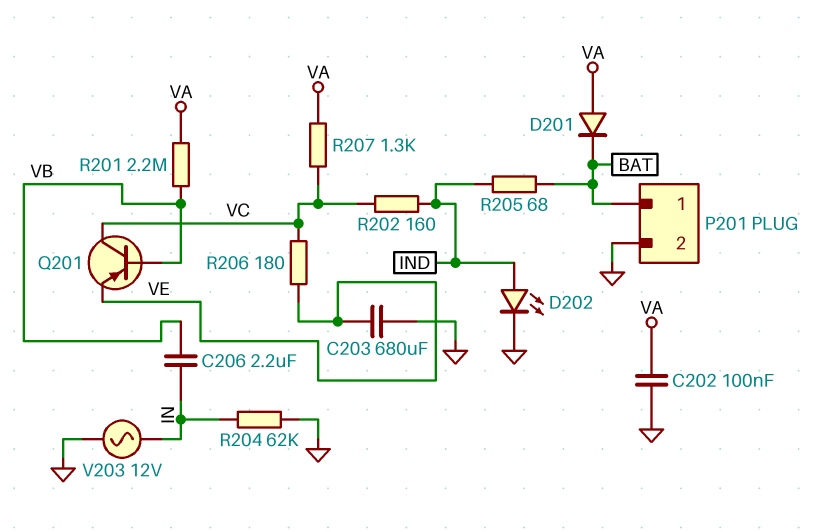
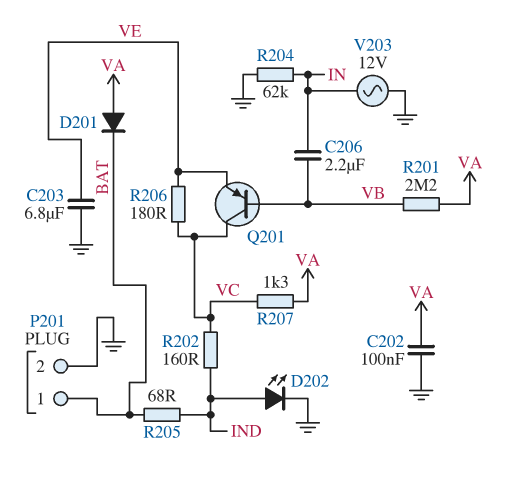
C203: 680uF (GND, VE) -> 6.8uF (GND, VE)

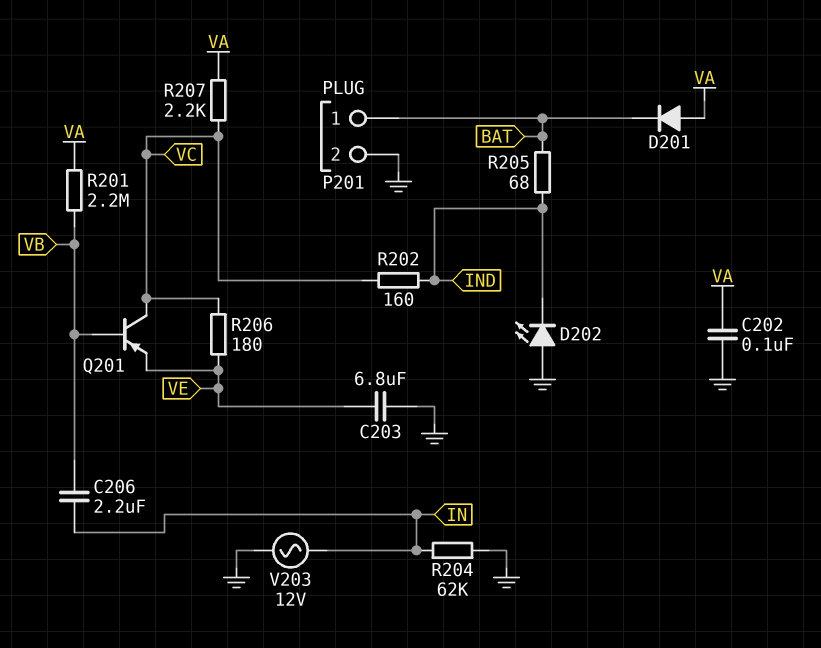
D202: LED (A IND, K GND) -> LED (A GND, K IND)
R207: 1.3k (VA, VC) -> 2.2k (VA, VC)

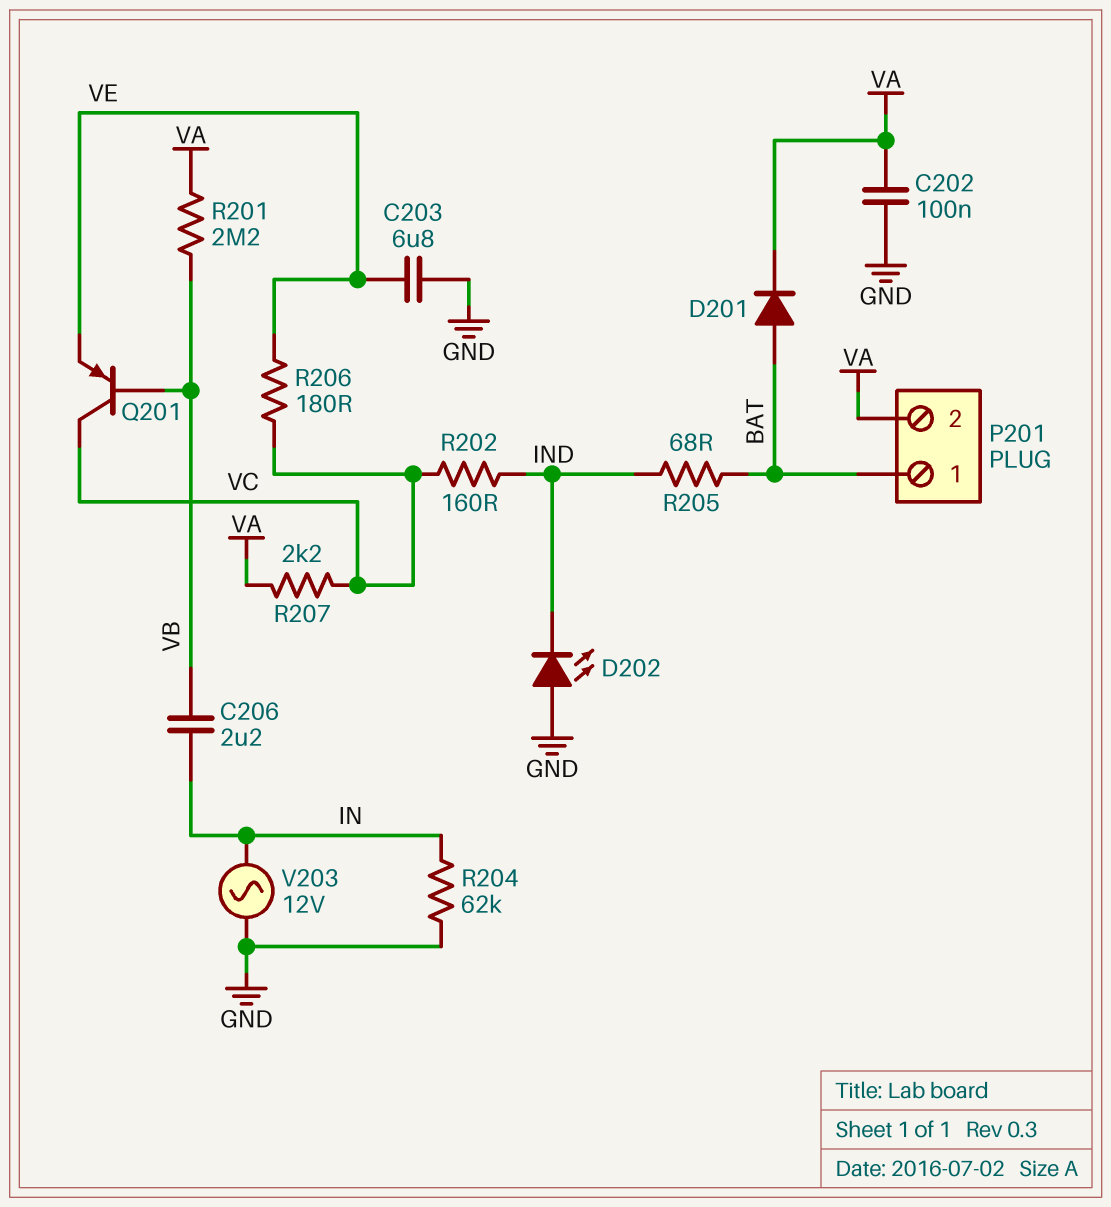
D201: diode (A VA, K BAT) -> diode (A BAT, K VA)
P201 pin 2: GND -> VA

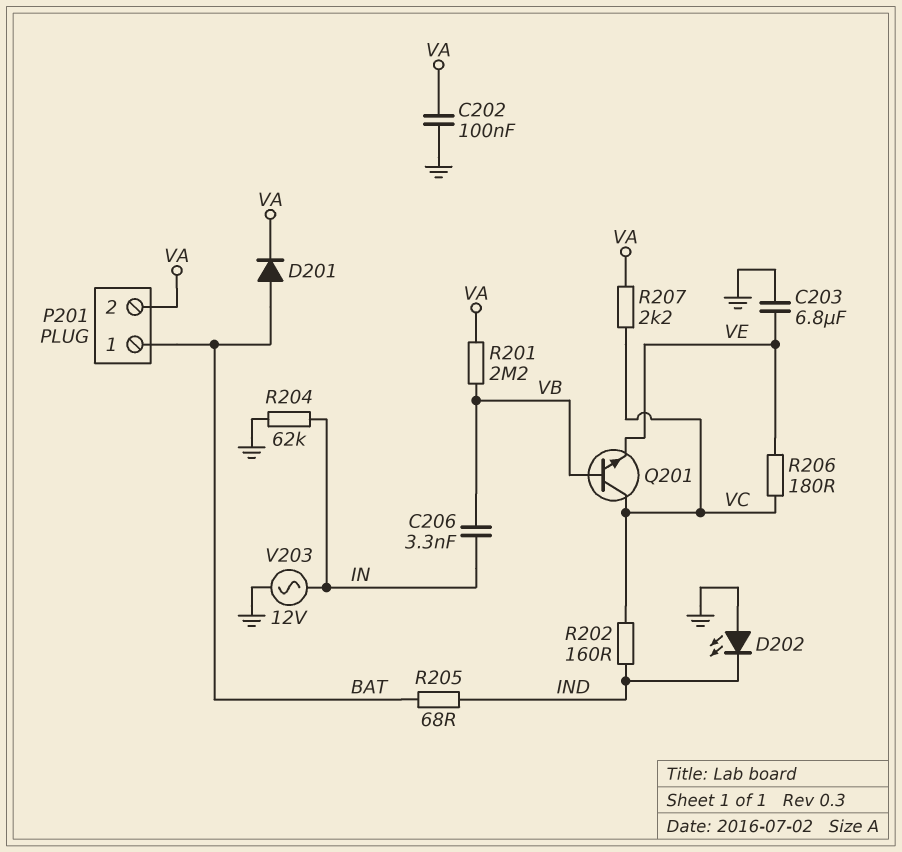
C206: 2.2uF (IN, VB) -> 3.3nF (IN, VB)
Q201: PNP (B VB, C VC, E VE) -> NPN (B VB, C VC, E VE)

